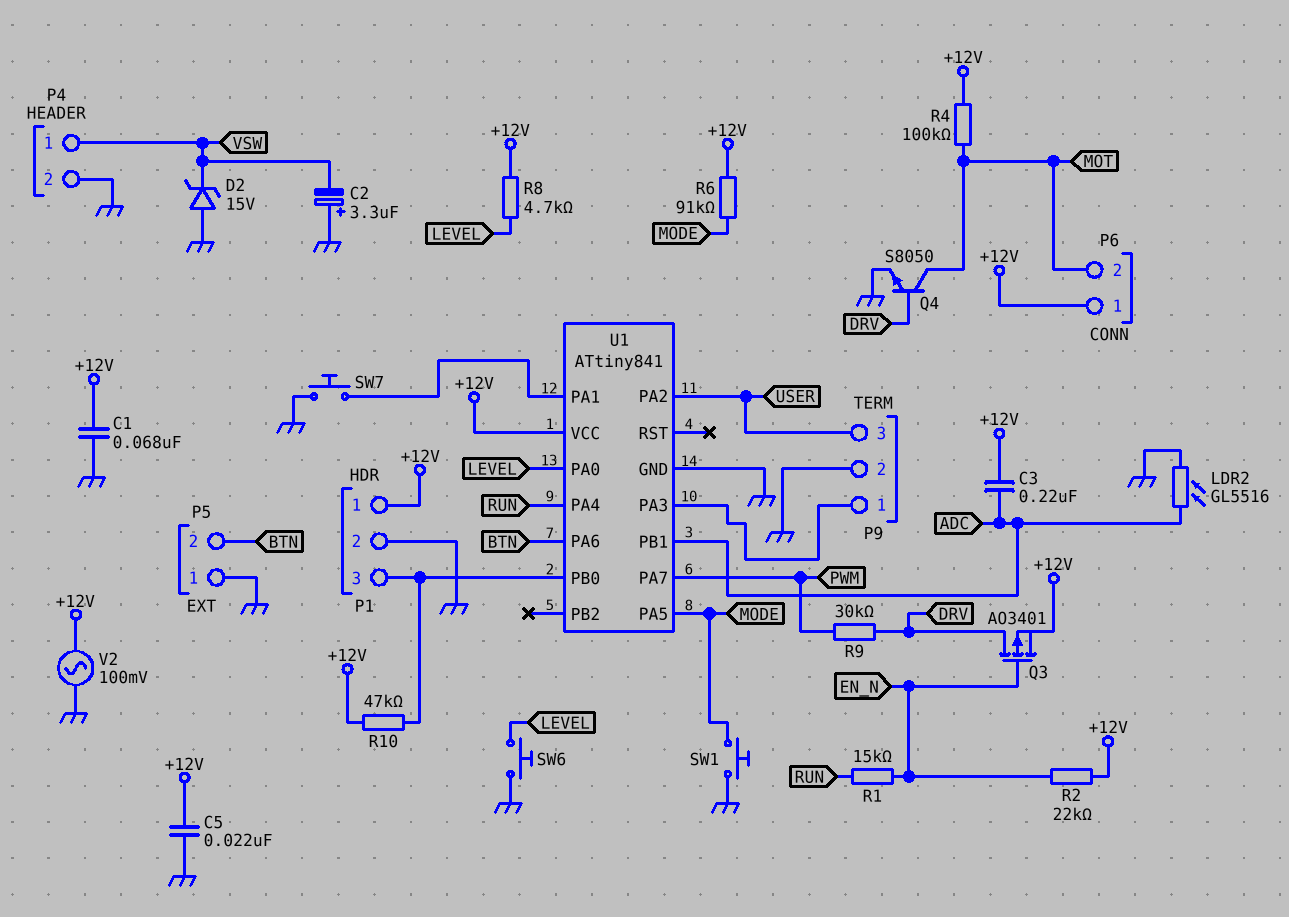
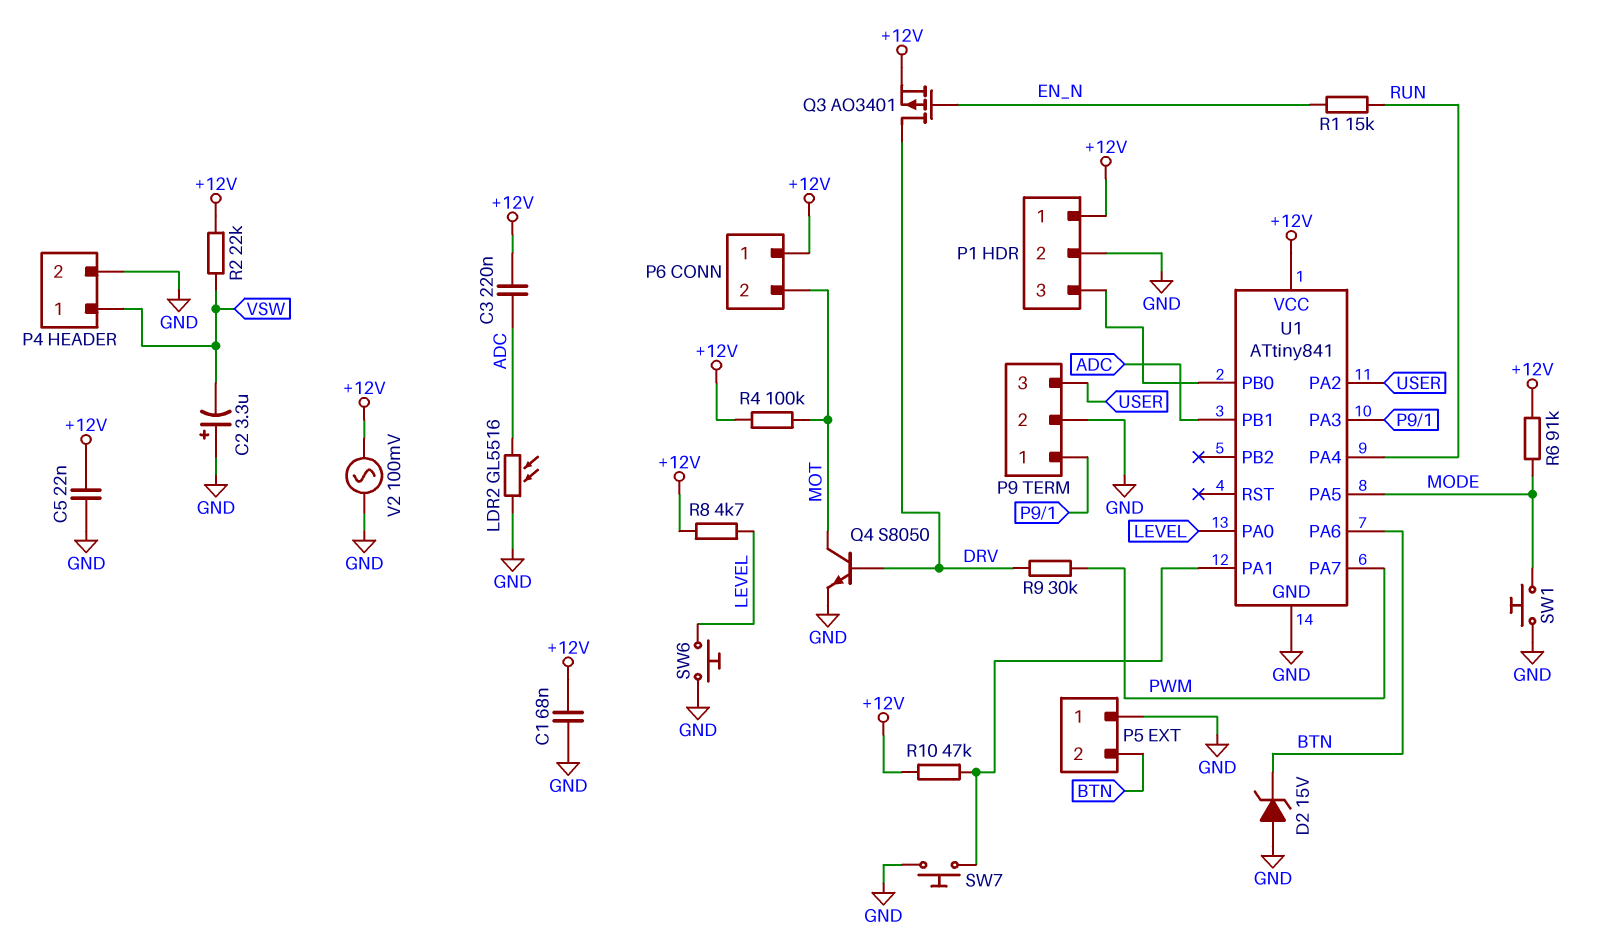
D2: zener 15V (A GND, K VSW) -> zener 15V (A GND, K BTN)
R2: 22k (+12V, EN_N) -> 22k (+12V, VSW)
R10: 47k (+12V, P1/3) -> 47k (+12V, U1/PA1)

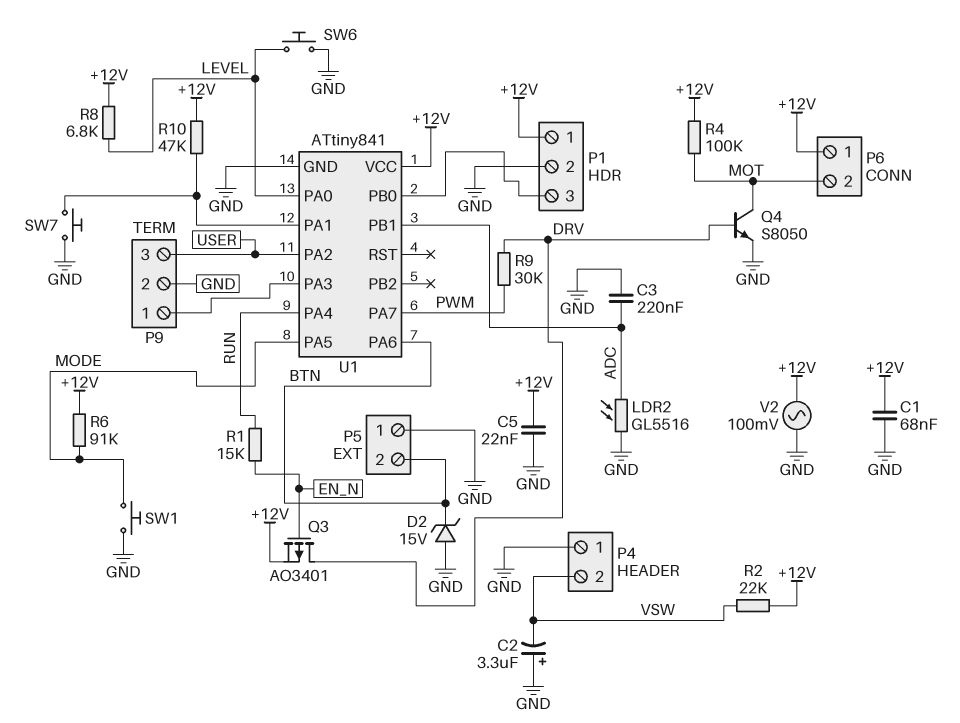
C3: 220nF (+12V, ADC) -> 220nF (ADC, GND)
P4 pin 1: VSW -> GND
P4 pin 2: GND -> VSW
R8: 4.7k (+12V, LEVEL) -> 6.8k (+12V, LEVEL)

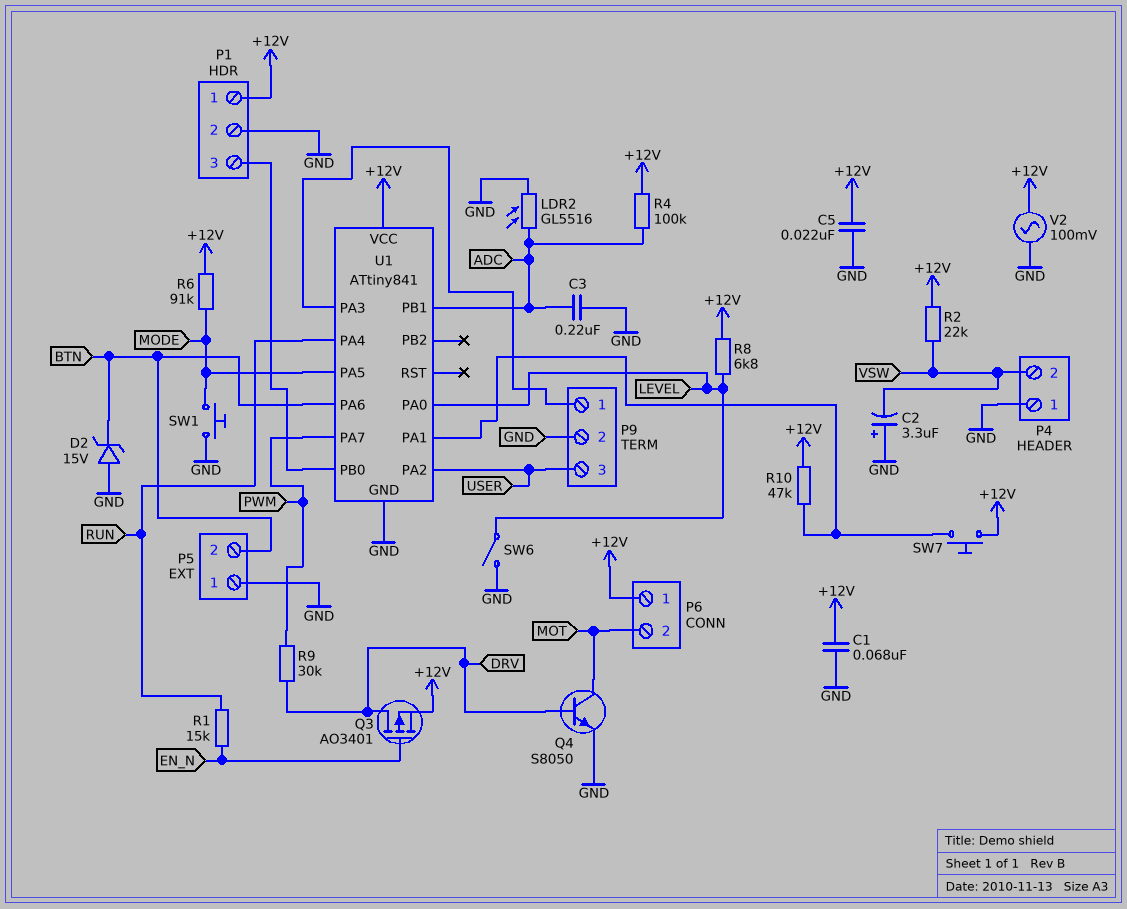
R4: 100k (+12V, MOT) -> 100k (+12V, ADC)
SW6: button (GND, LEVEL) -> switch (GND, LEVEL)
SW7: button (GND, U1/PA1) -> button (+12V, U1/PA1)

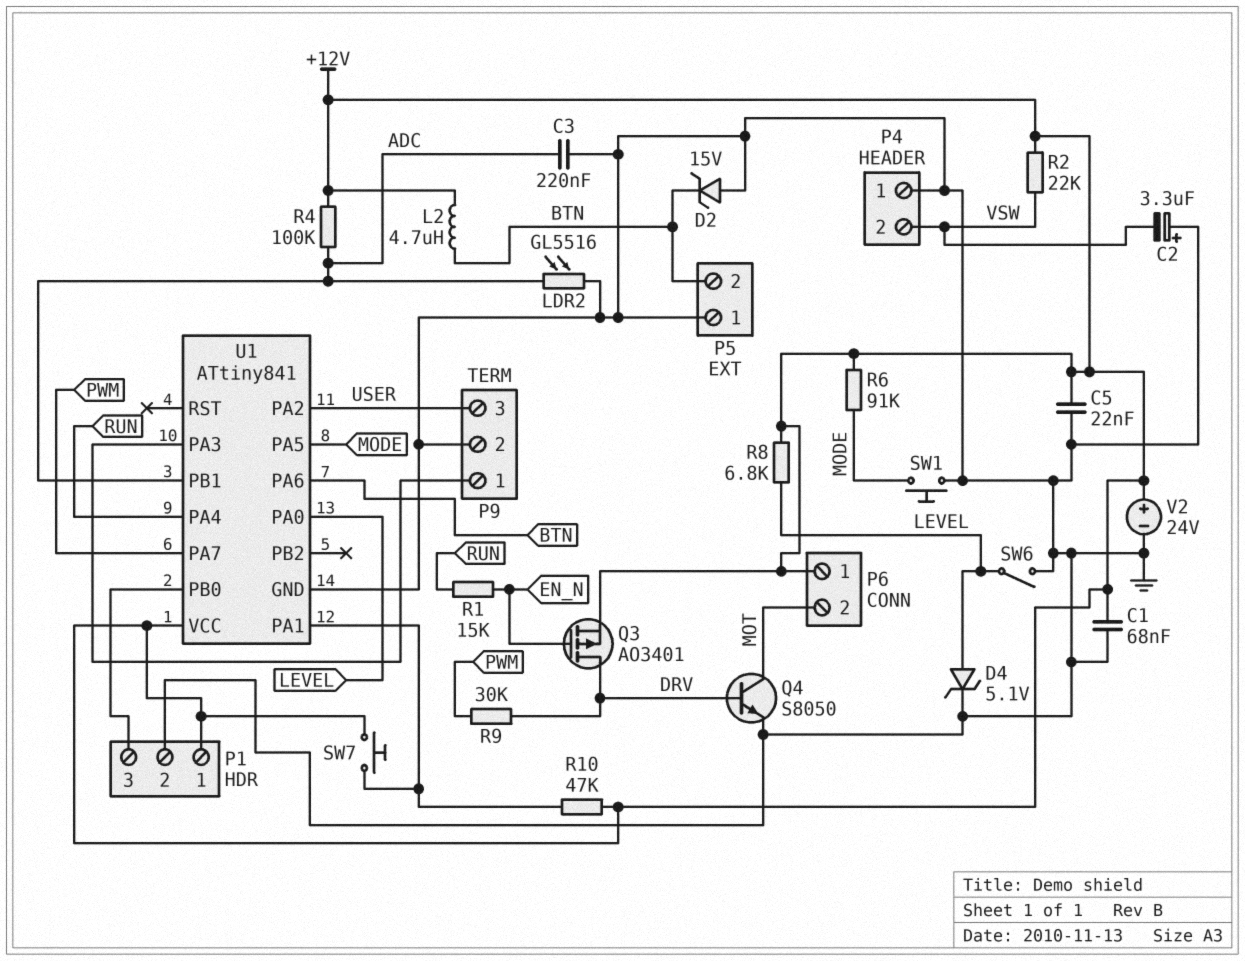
D4: none -> zener 5.1V (A LEVEL, K GND)
L2: none -> 4.7uH (+12V, BTN)
V2: AC 100mV (+12V, GND) -> 24V (plus +12V, minus GND)

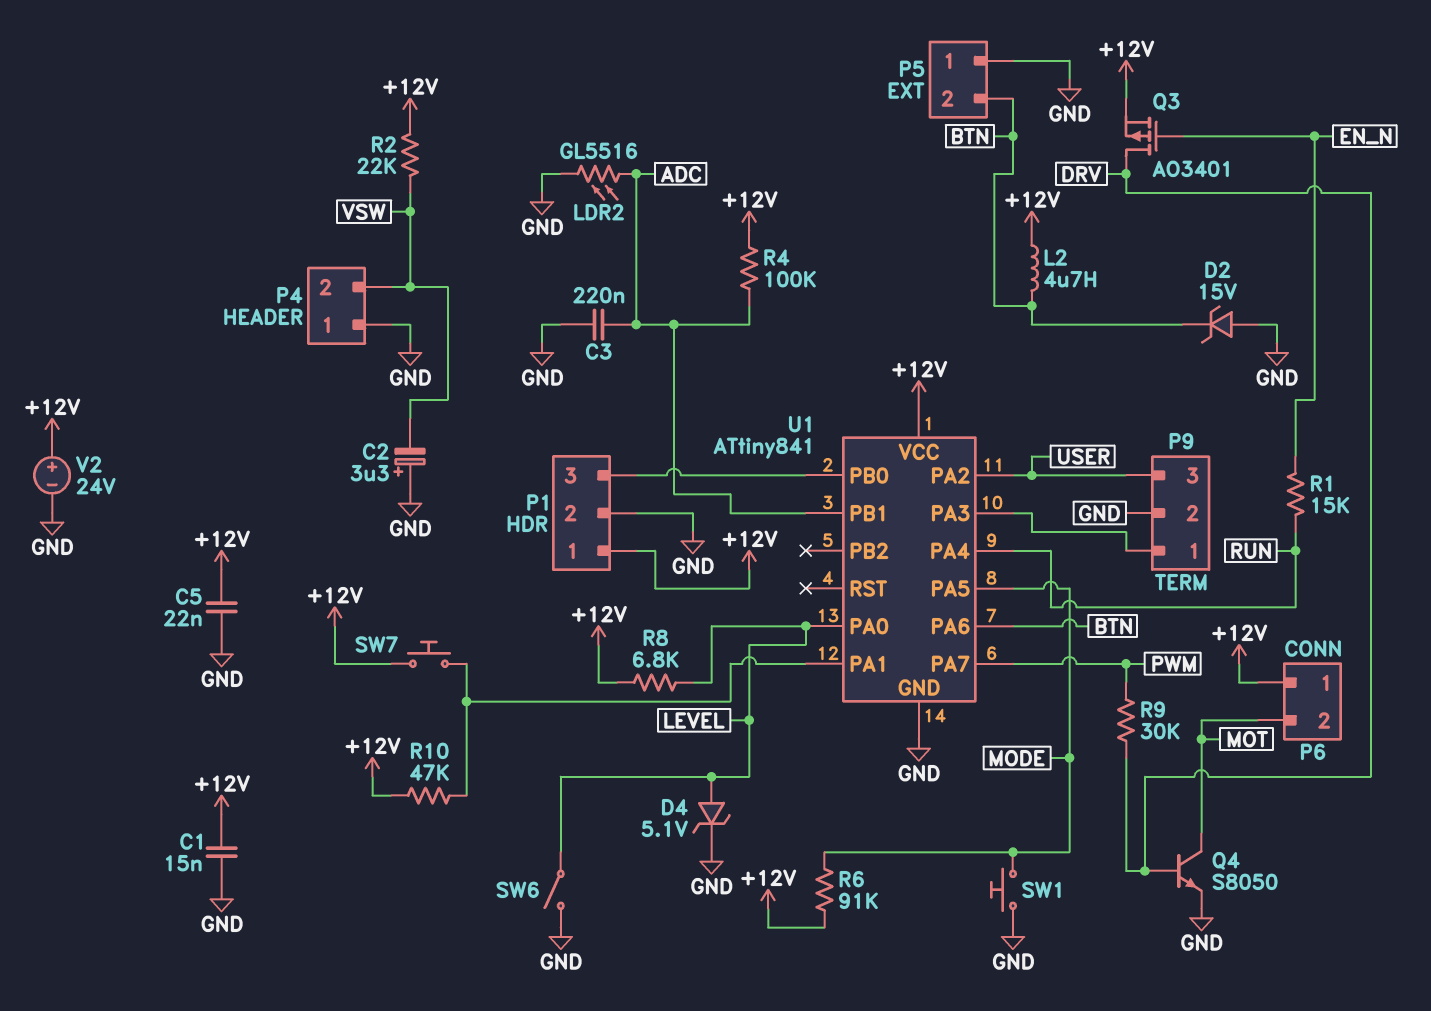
C1: 68nF (+12V, GND) -> 15nF (+12V, GND)

